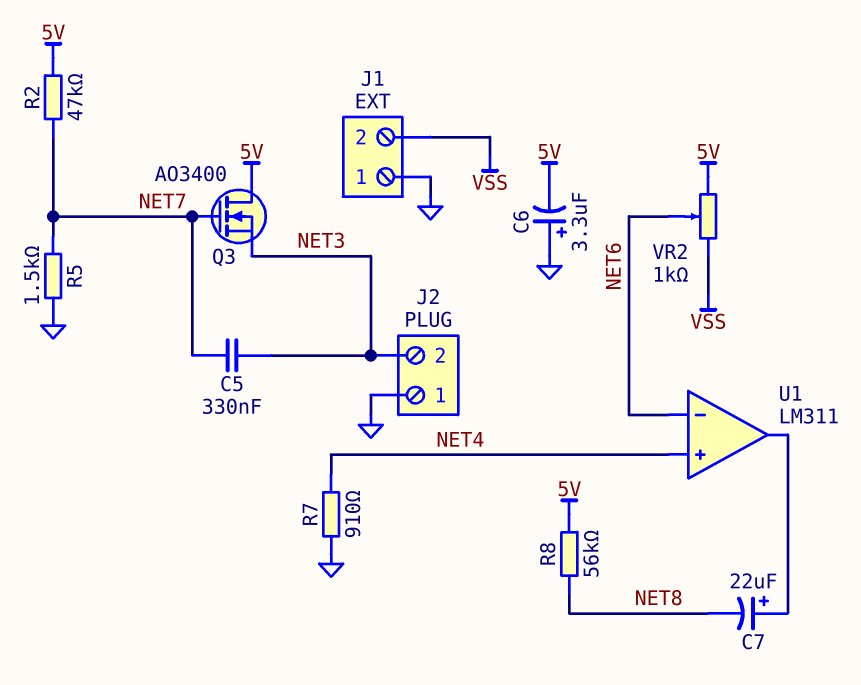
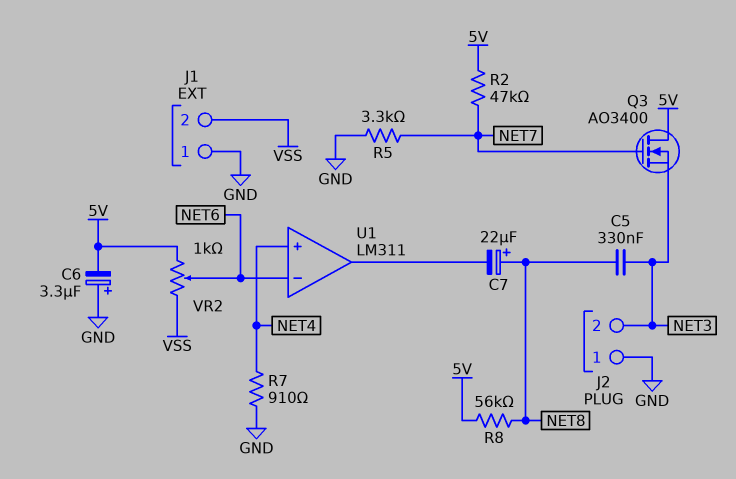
C5: 330nF (NET3, NET7) -> 330nF (NET3, NET8)
C7: 22uF (plus U1/out, minus NET8) -> 22uF (plus NET8, minus U1/out)
R5: 1.5k (GND, NET7) -> 3.3k (GND, NET7)

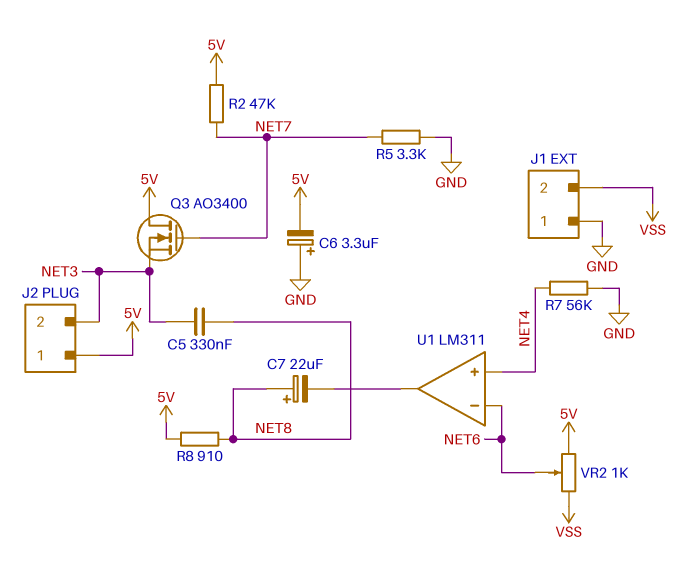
J2 pin 1: GND -> 5V
R7: 910 (GND, NET4) -> 56k (GND, NET4)
R8: 56k (5V, NET8) -> 910 (5V, NET8)

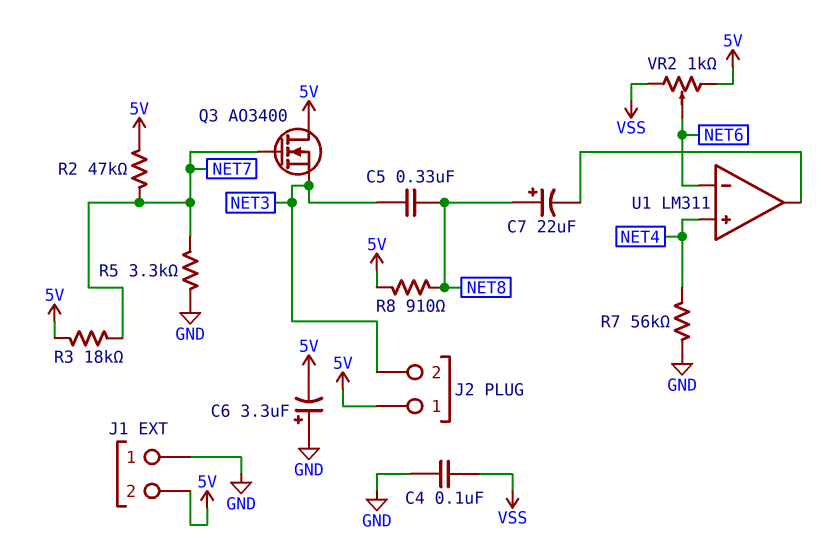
C4: none -> 100nF (GND, VSS)
J1 pin 2: VSS -> 5V
R3: none -> 18k (5V, NET7)

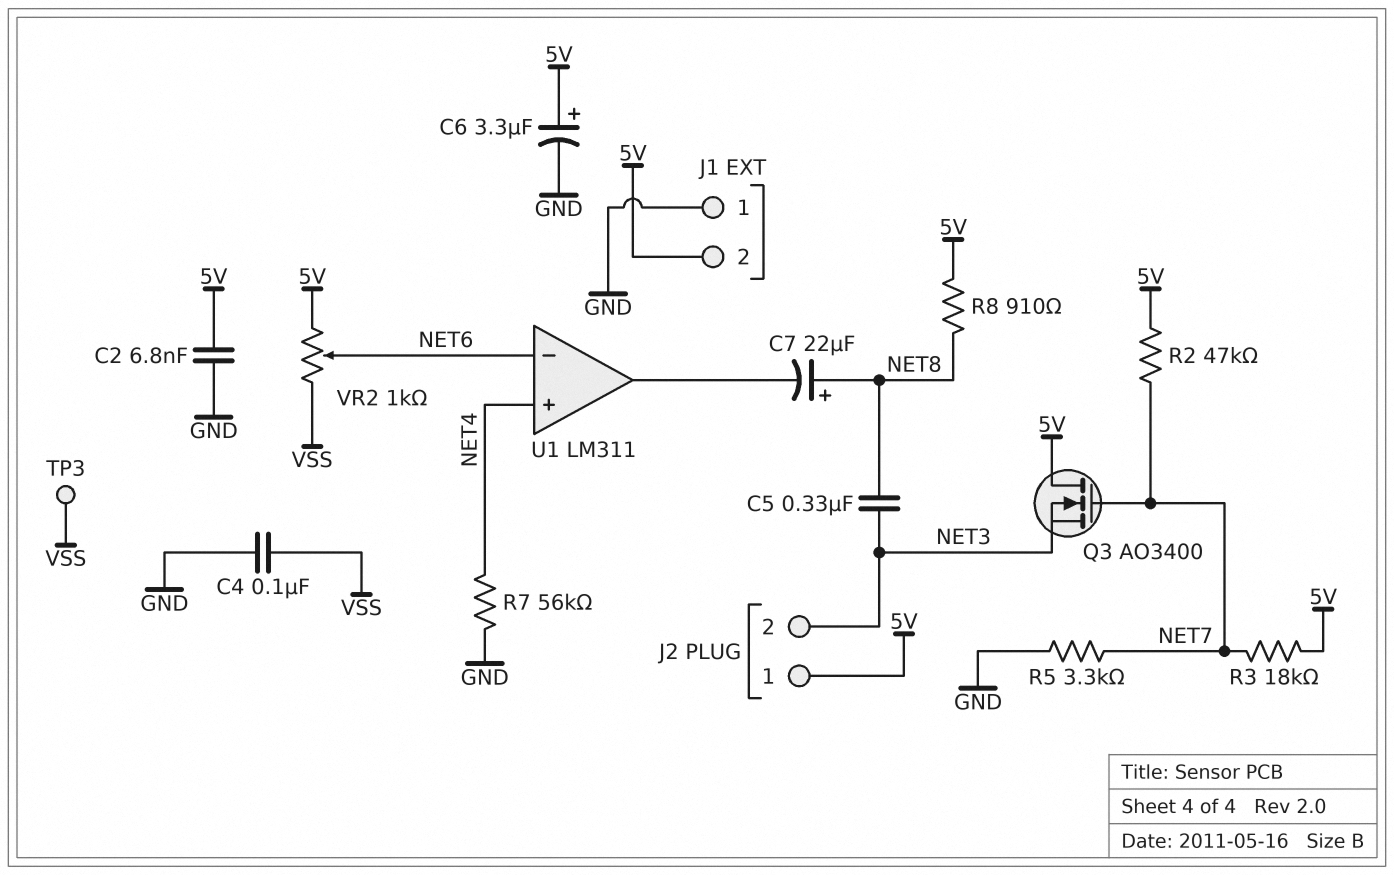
C2: none -> 6.8nF (5V, GND)
C6: 3.3uF (plus GND, minus 5V) -> 3.3uF (plus 5V, minus GND)
TP3: none -> test point (VSS)

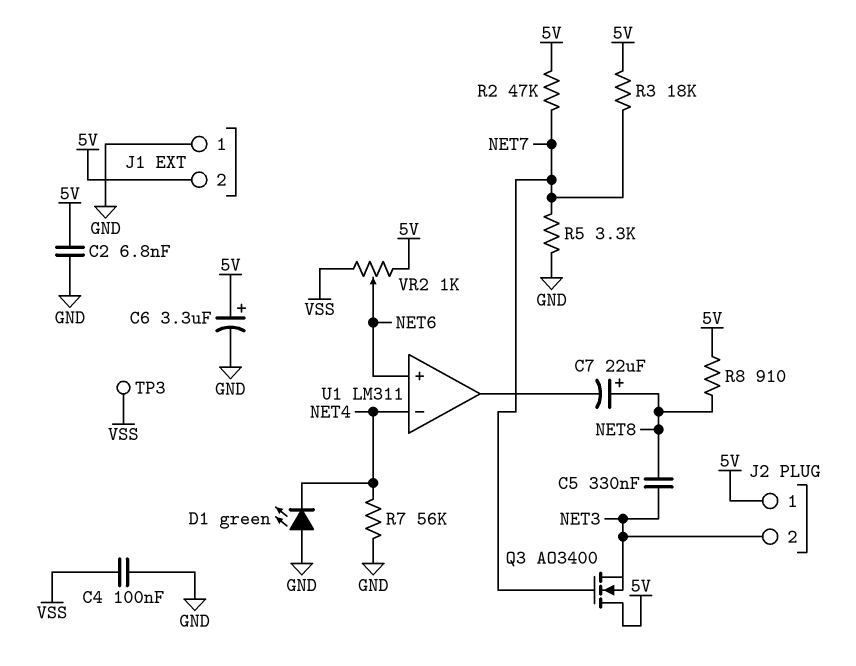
D1: none -> LED green (A GND, K NET4)
U1 pin in+: NET4 -> NET6
U1 pin in-: NET6 -> NET4

